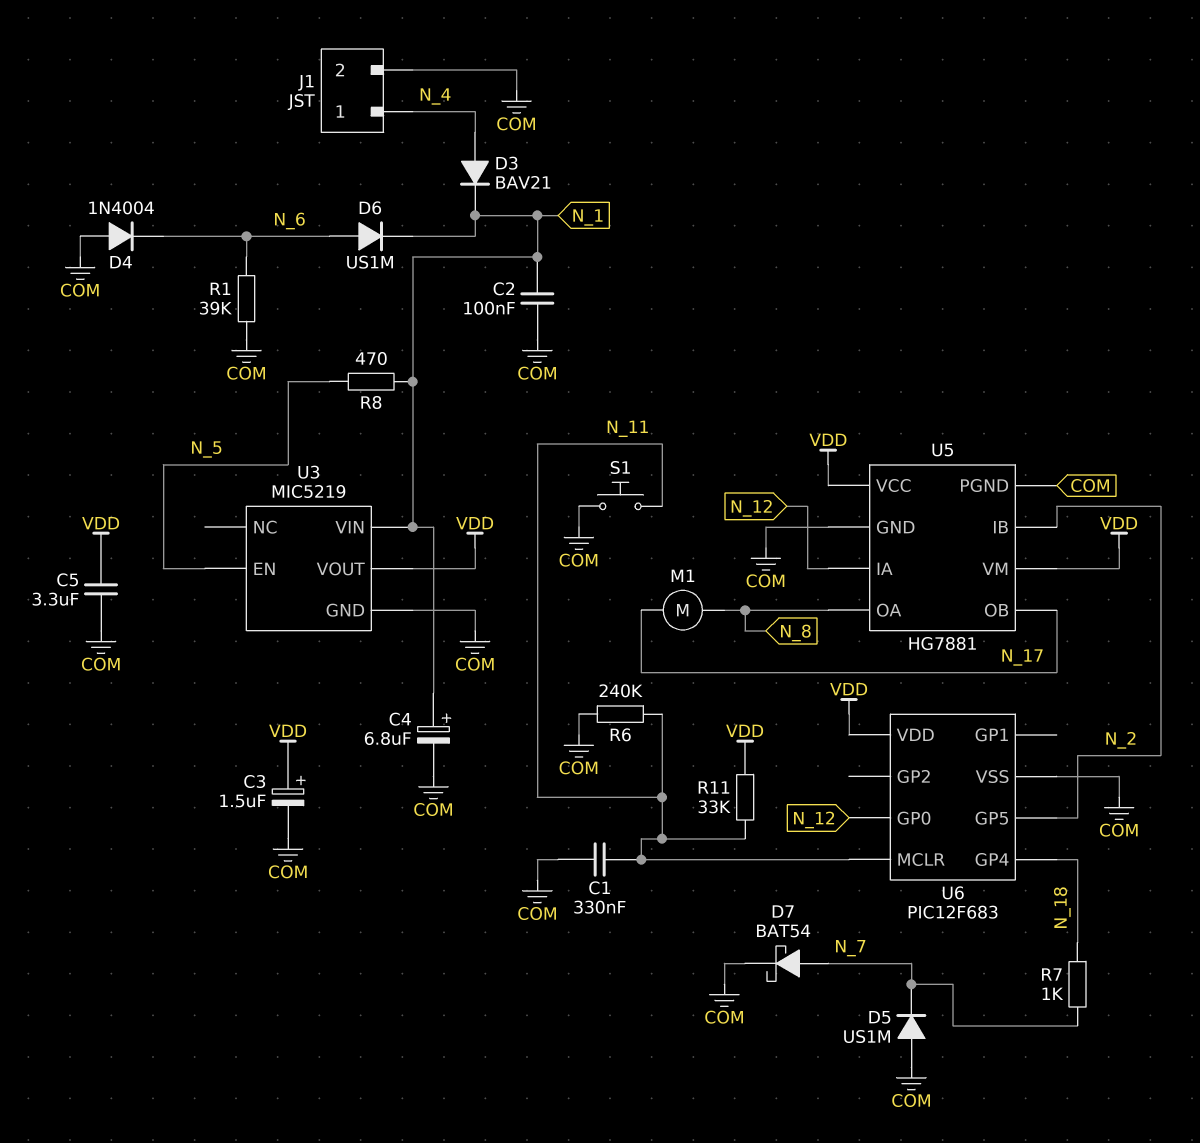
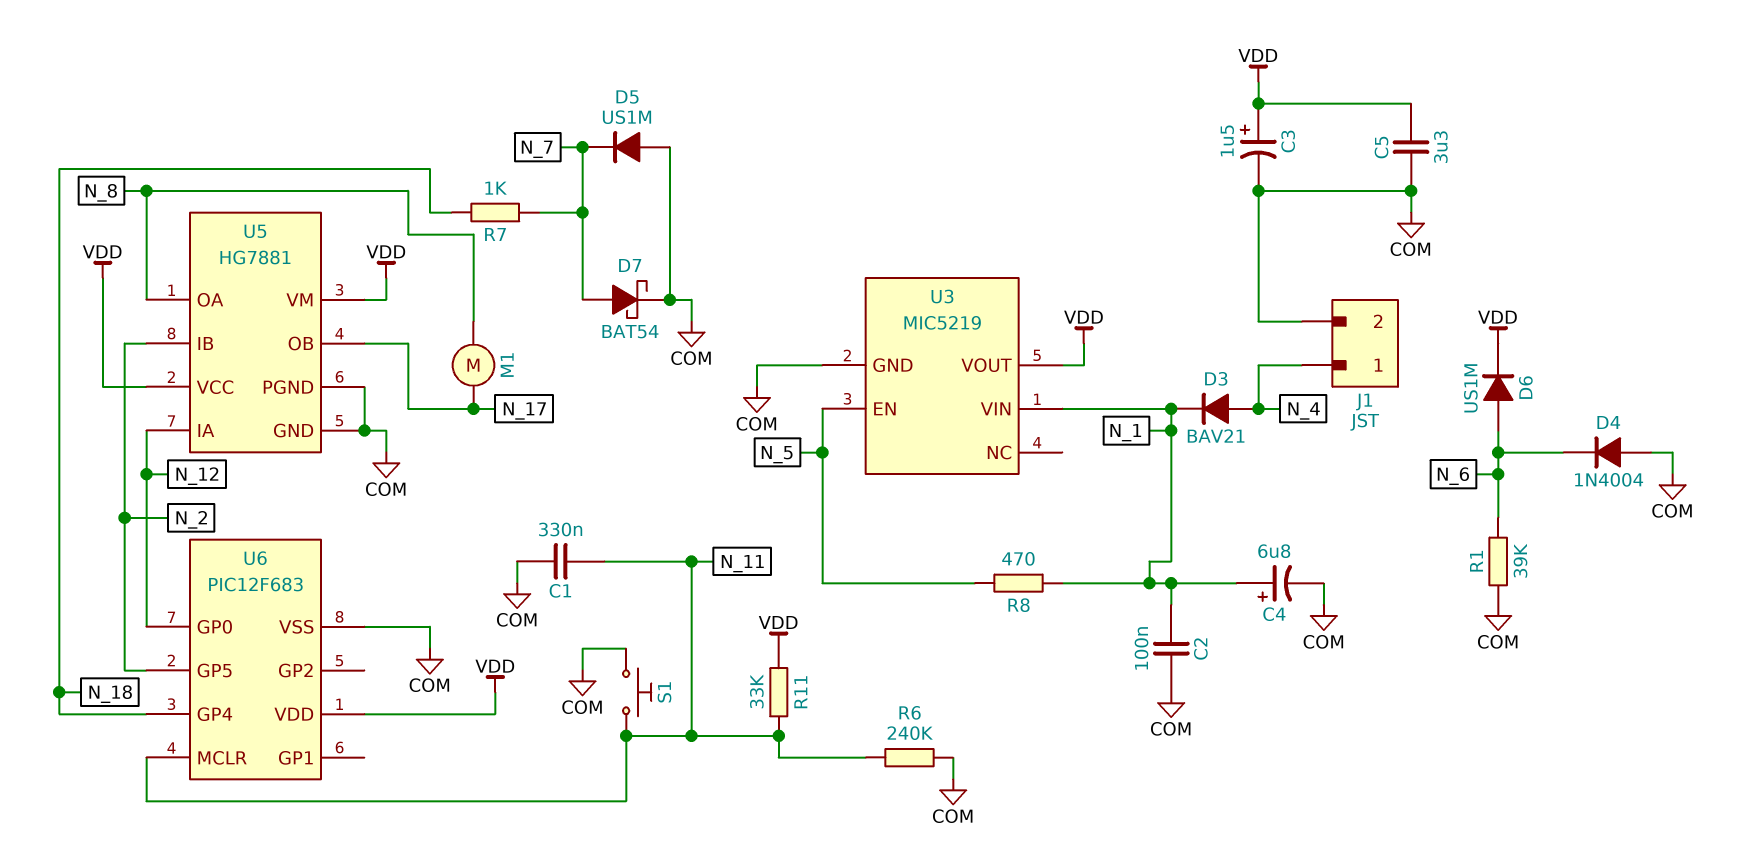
D6: diode US1M (A N_6, K N_1) -> diode US1M (A N_6, K VDD)

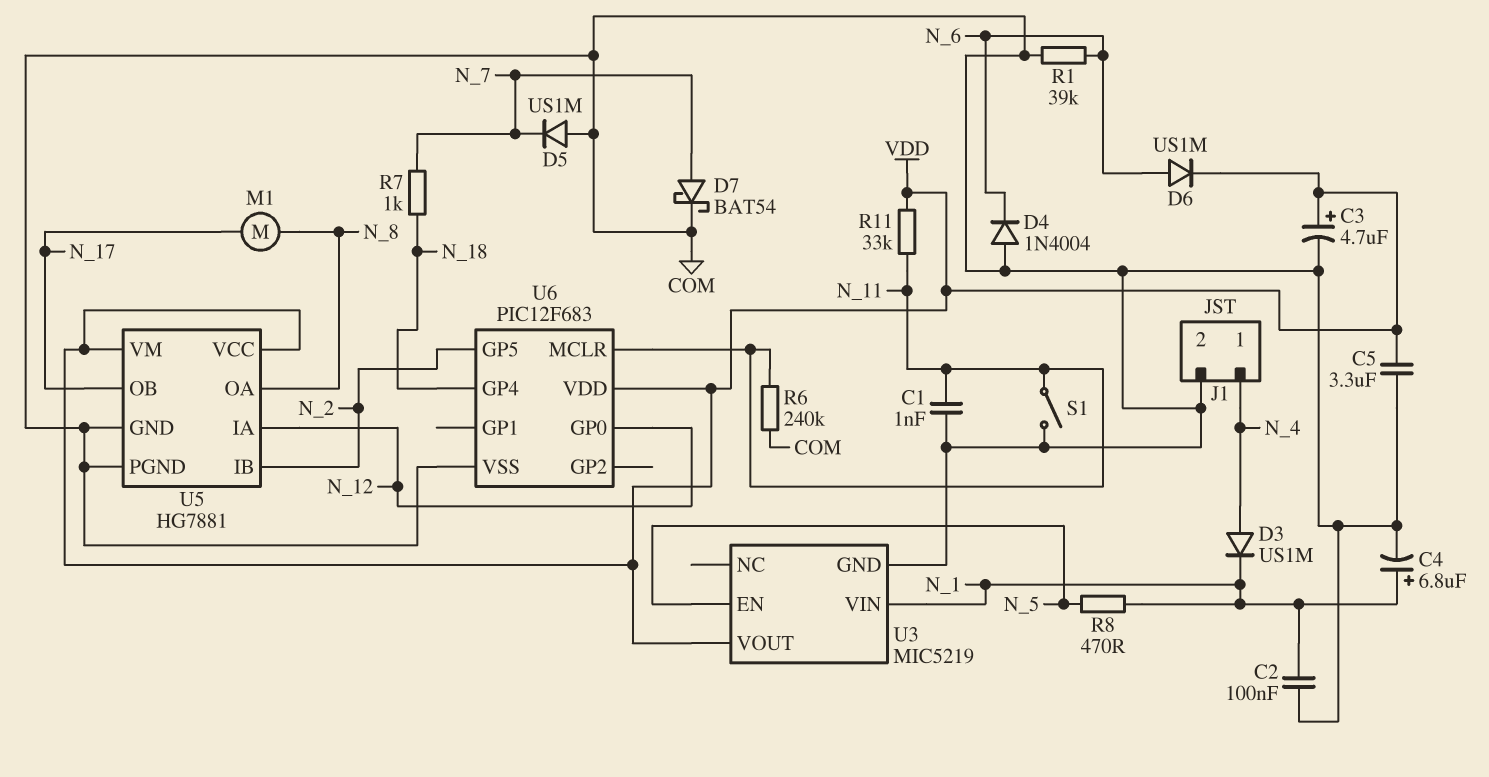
C1: 330nF (COM, N_11) -> 1nF (COM, N_11)
C3: 1.5uF (plus VDD, minus COM) -> 4.7uF (plus VDD, minus COM)
D3: diode BAV21 (A N_4, K N_1) -> diode US1M (A N_4, K N_1)
S1: button (COM, N_11) -> switch (COM, N_11)

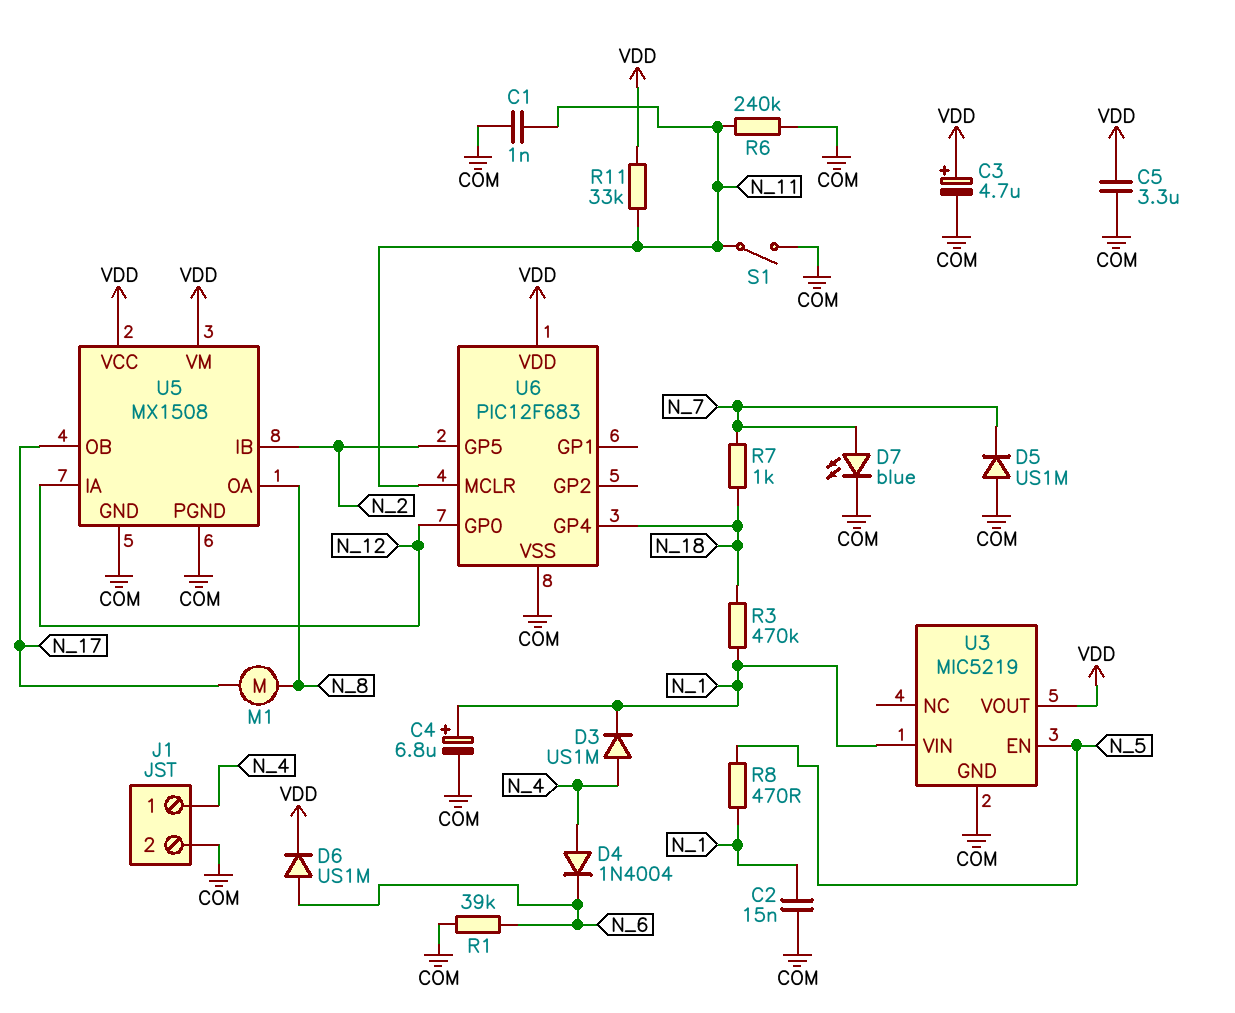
C2: 100nF (COM, N_1) -> 15nF (COM, N_1)
D4: diode 1N4004 (A COM, K N_6) -> diode 1N4004 (A N_4, K N_6)
D7: schottky BAT54 (A N_7, K COM) -> LED blue (A N_7, K COM)
R3: none -> 470k (N_1, N_18)
U5: HG7881 -> MX1508

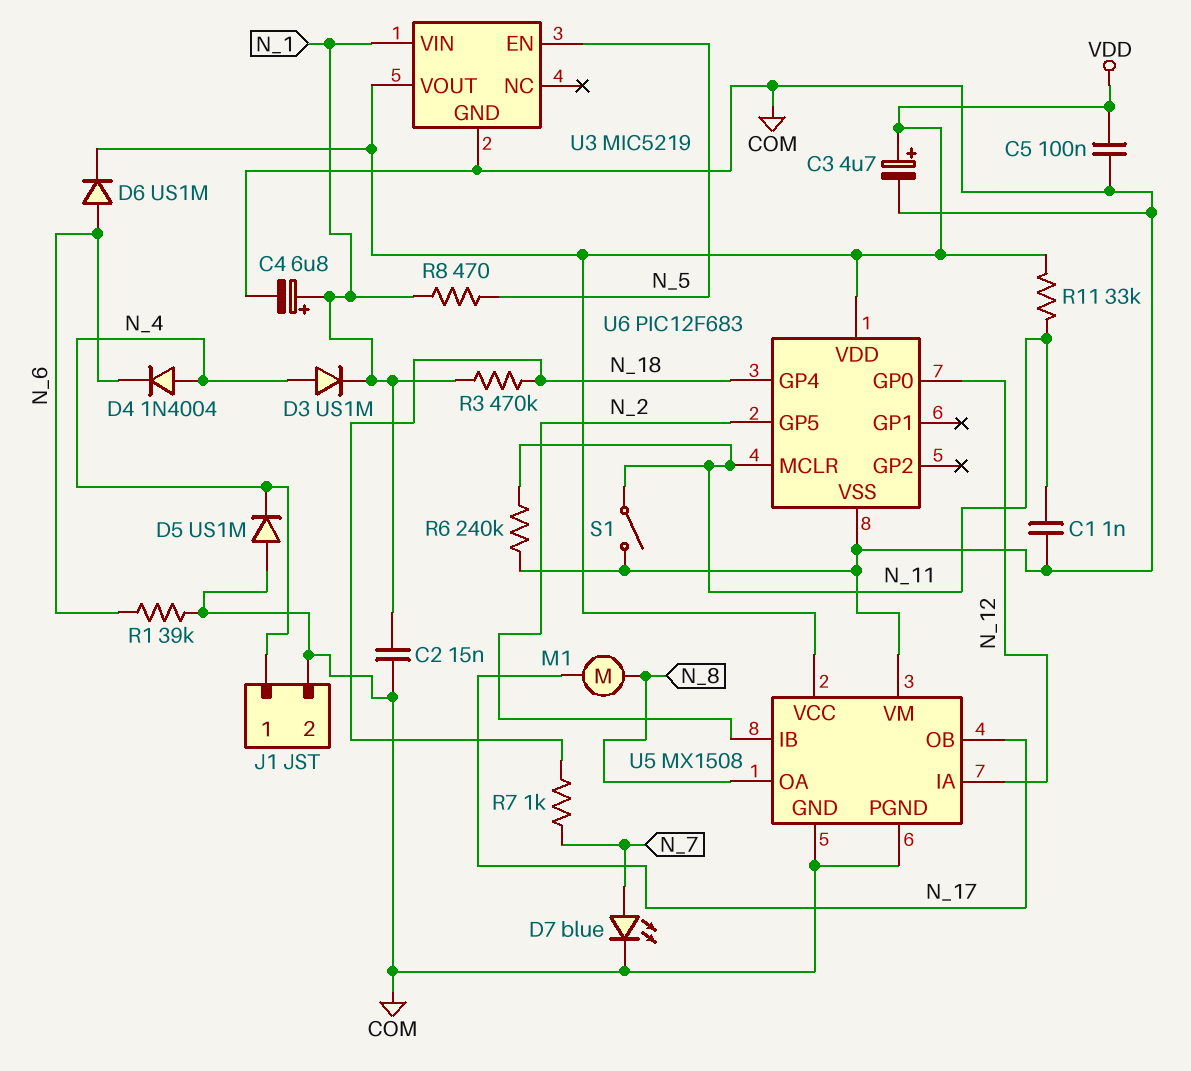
C5: 3.3uF (COM, VDD) -> 100nF (COM, VDD)
D5: diode US1M (A COM, K N_7) -> diode US1M (A COM, K N_4)
U5 pin VM: VDD -> COM

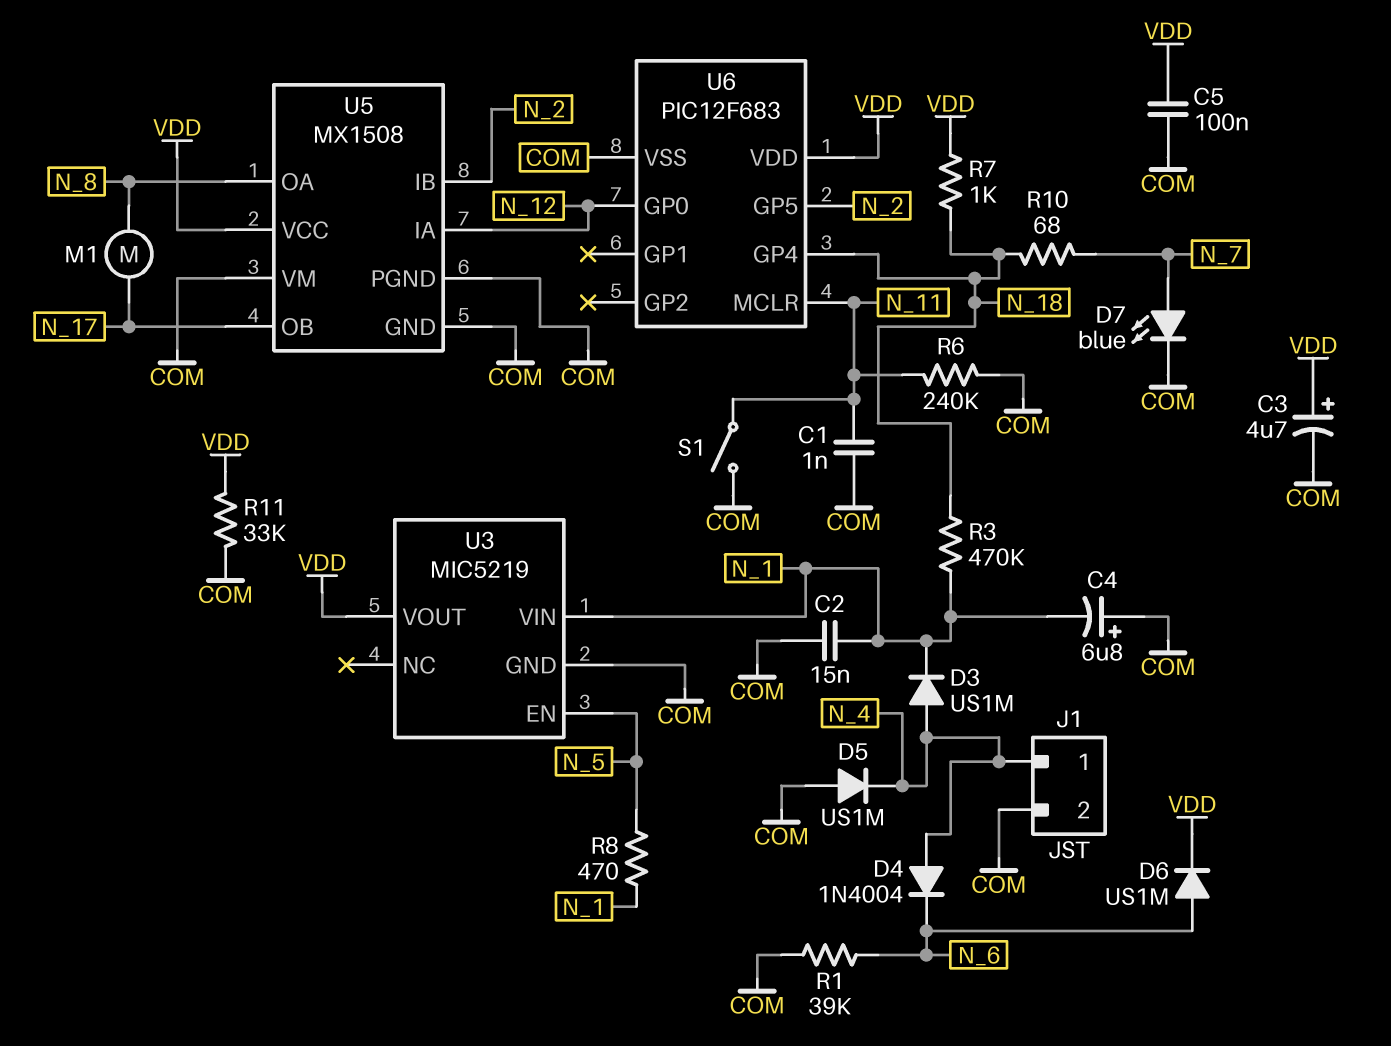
C4: 6.8uF (plus N_1, minus COM) -> 6.8uF (plus COM, minus N_1)
R7: 1k (N_7, N_18) -> 1k (N_18, VDD)
R10: none -> 68 (N_7, N_18)
R11: 33k (N_11, VDD) -> 33k (COM, VDD)

